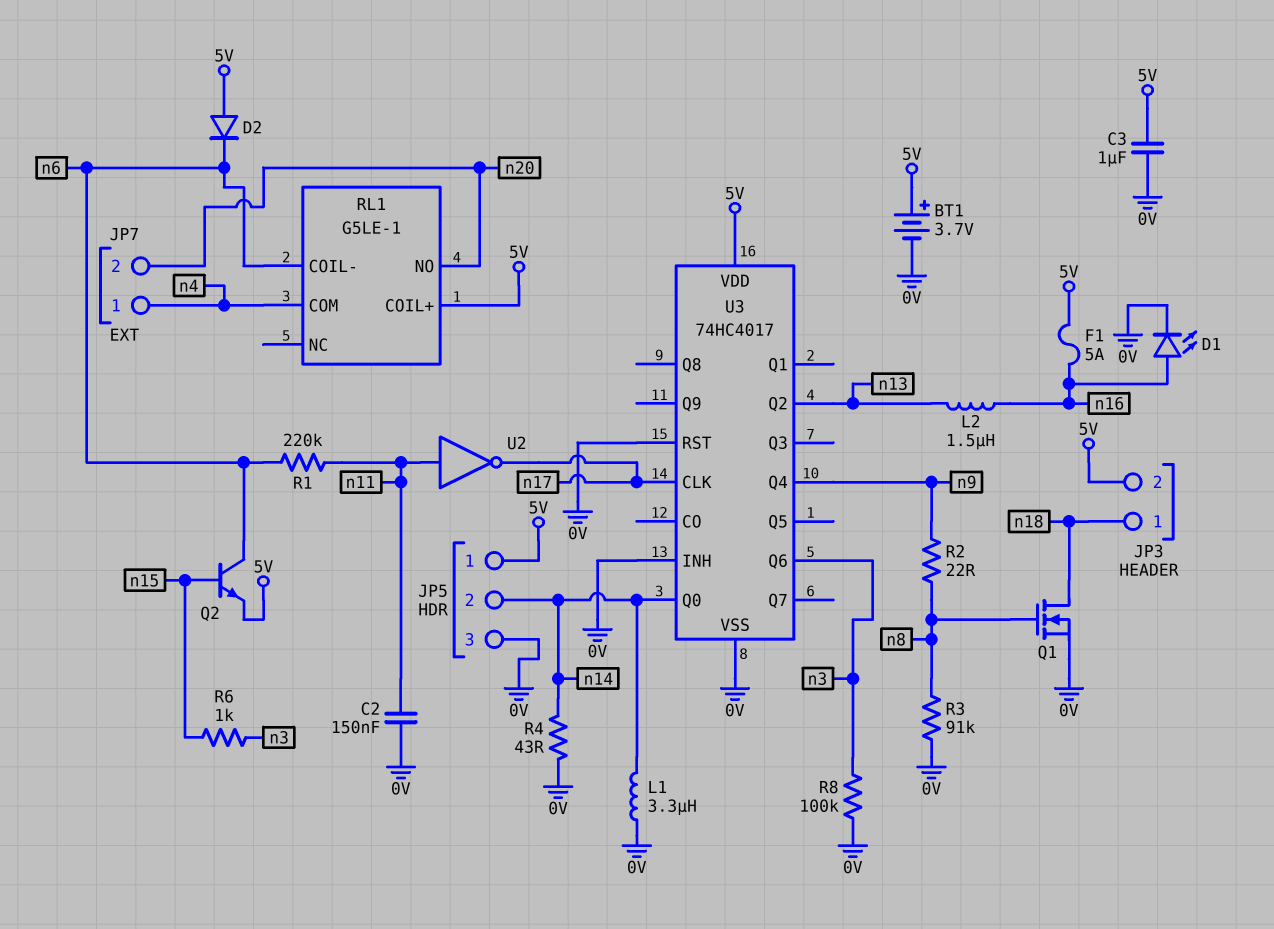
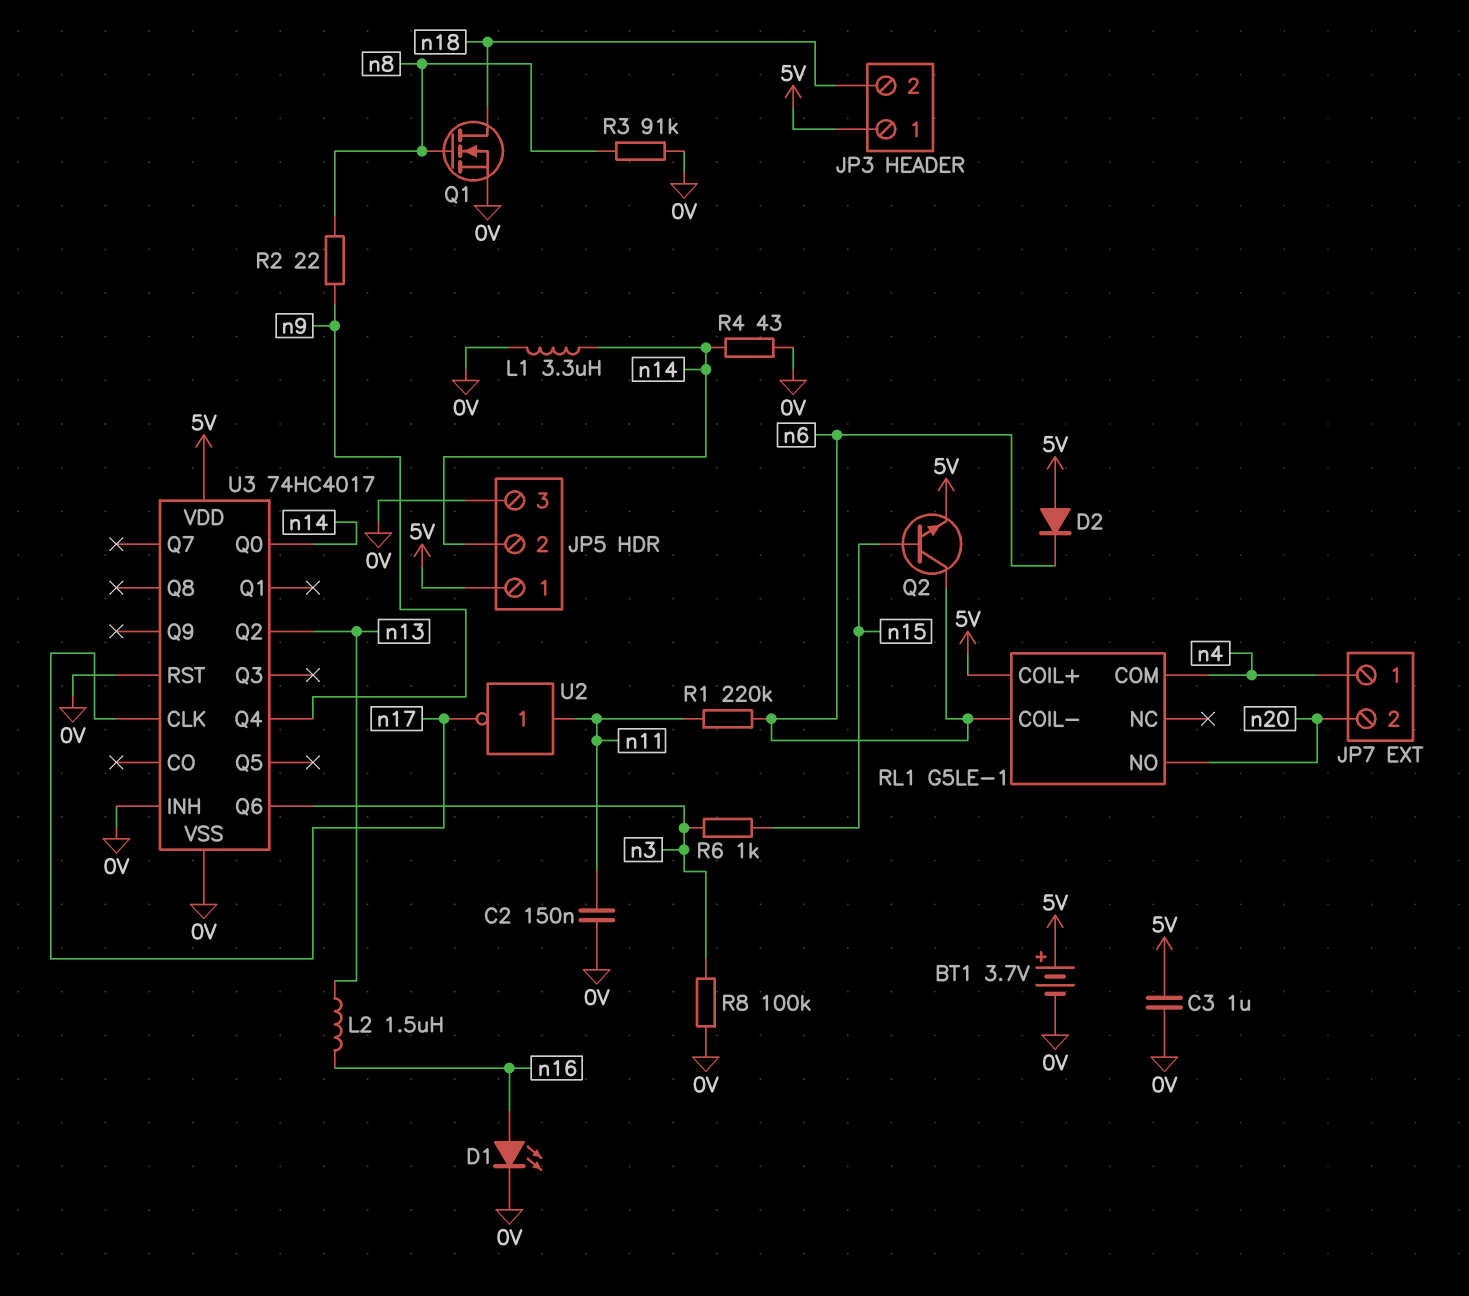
F1: 5A (5V, n16) -> none
JP3 pin 1: n18 -> 5V
JP3 pin 2: 5V -> n18

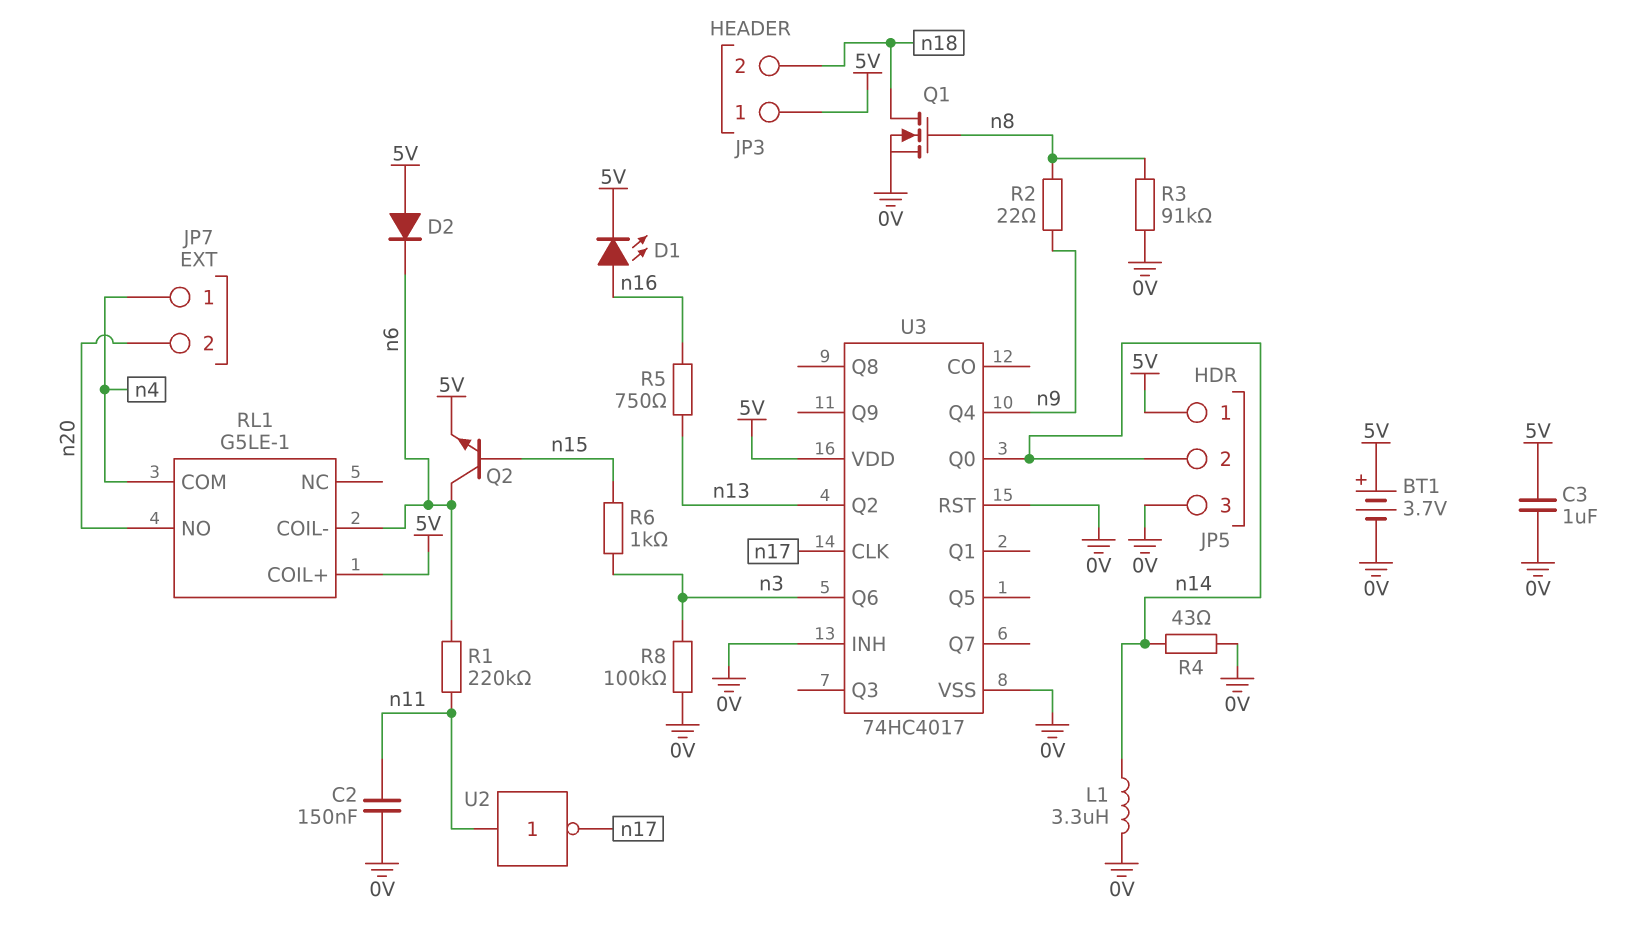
D1: LED (A n16, K 0V) -> LED (A n16, K 5V)
L2: 1.5uH (n13, n16) -> none
R5: none -> 750 (n13, n16)

